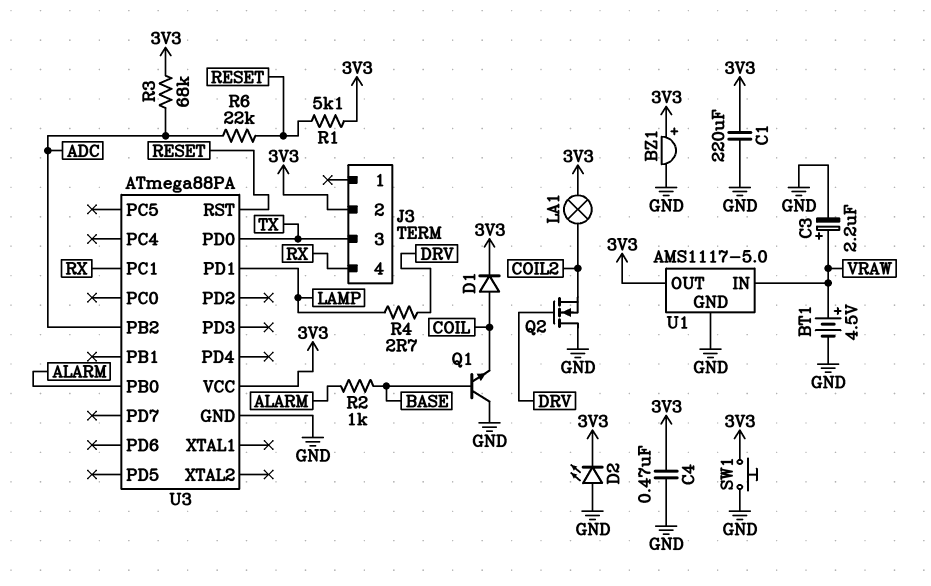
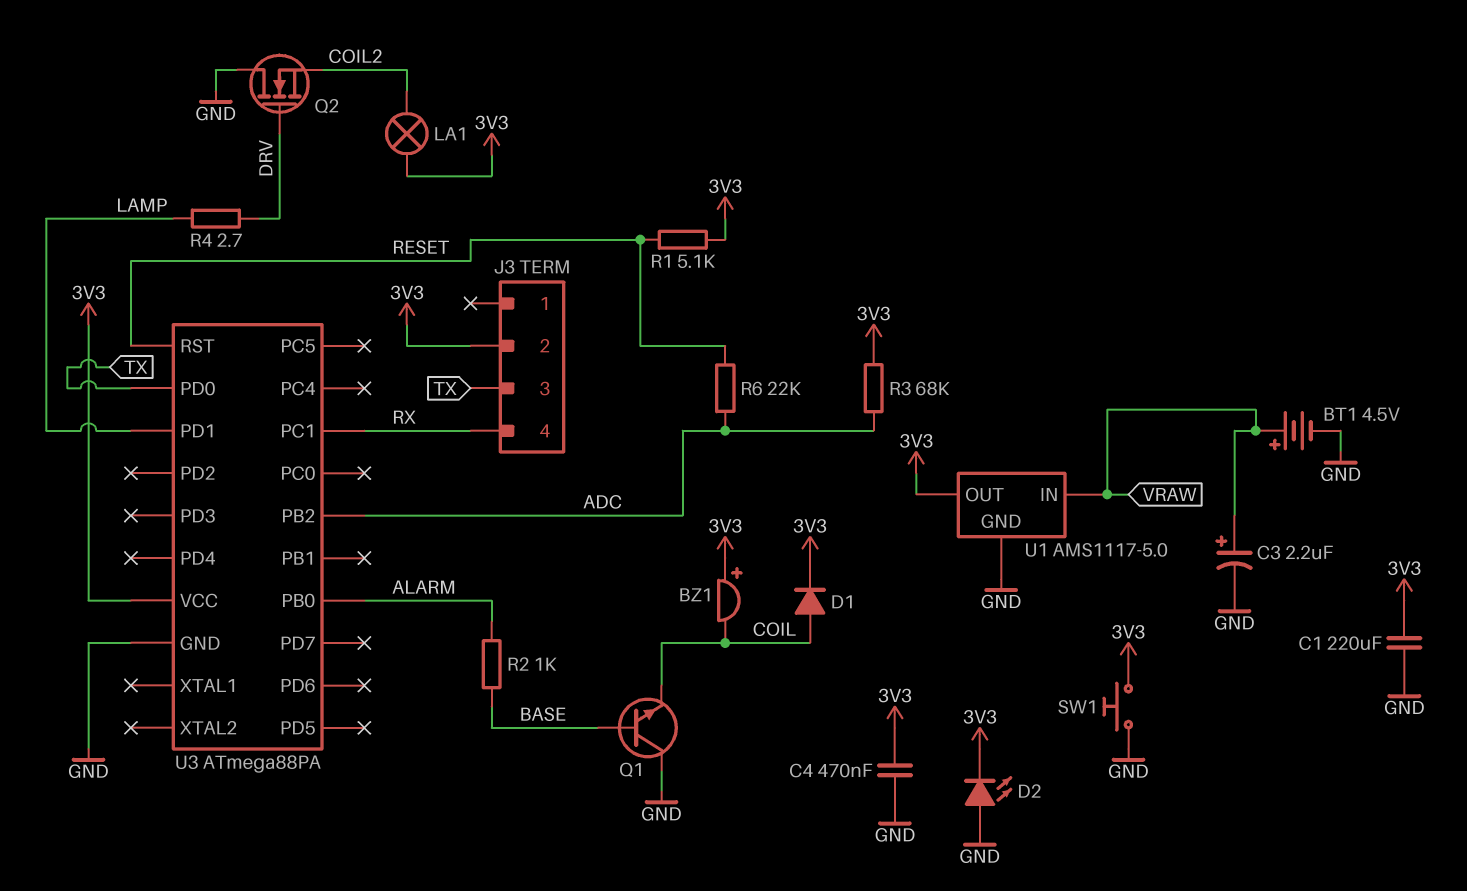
BZ1: buzzer (plus 3V3, minus GND) -> buzzer (plus 3V3, minus COIL)

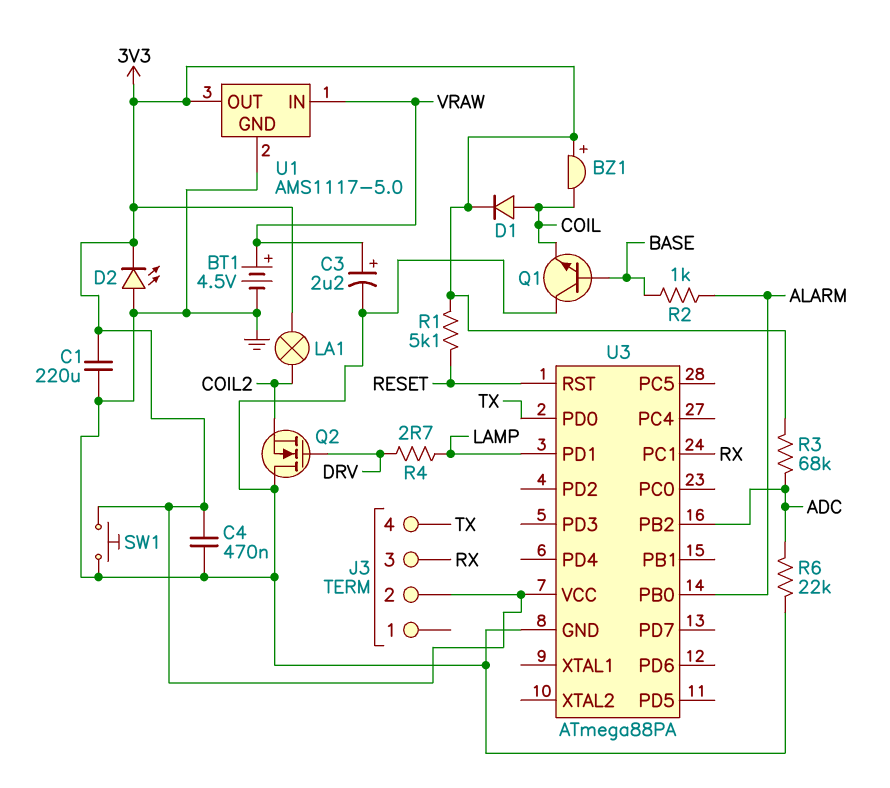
J3 pin 3: TX -> RX
J3 pin 4: RX -> TX
R6: 22k (ADC, RESET) -> 22k (ADC, GND)

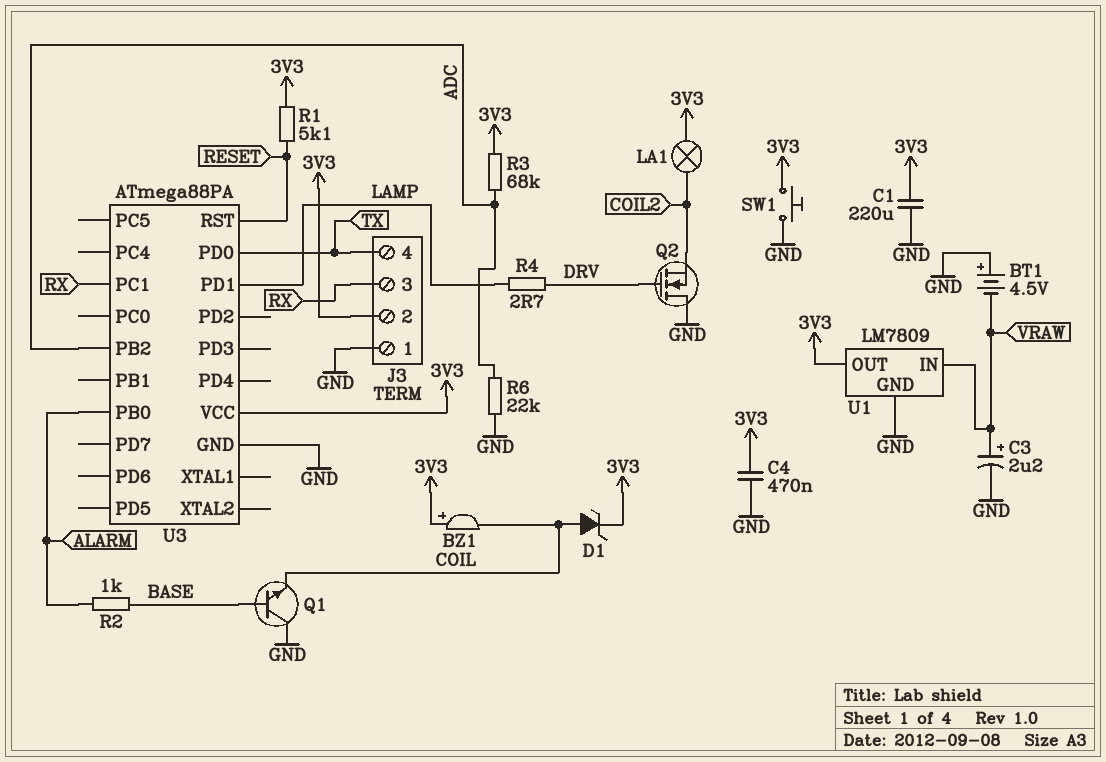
BT1: 4.5V (plus VRAW, minus GND) -> 4.5V (plus GND, minus VRAW)
D1: diode (A COIL, K 3V3) -> zener (A COIL, K 3V3)
D2: LED (A GND, K 3V3) -> none
J3 pin 1: none -> GND
U1: AMS1117-5.0 -> LM7809

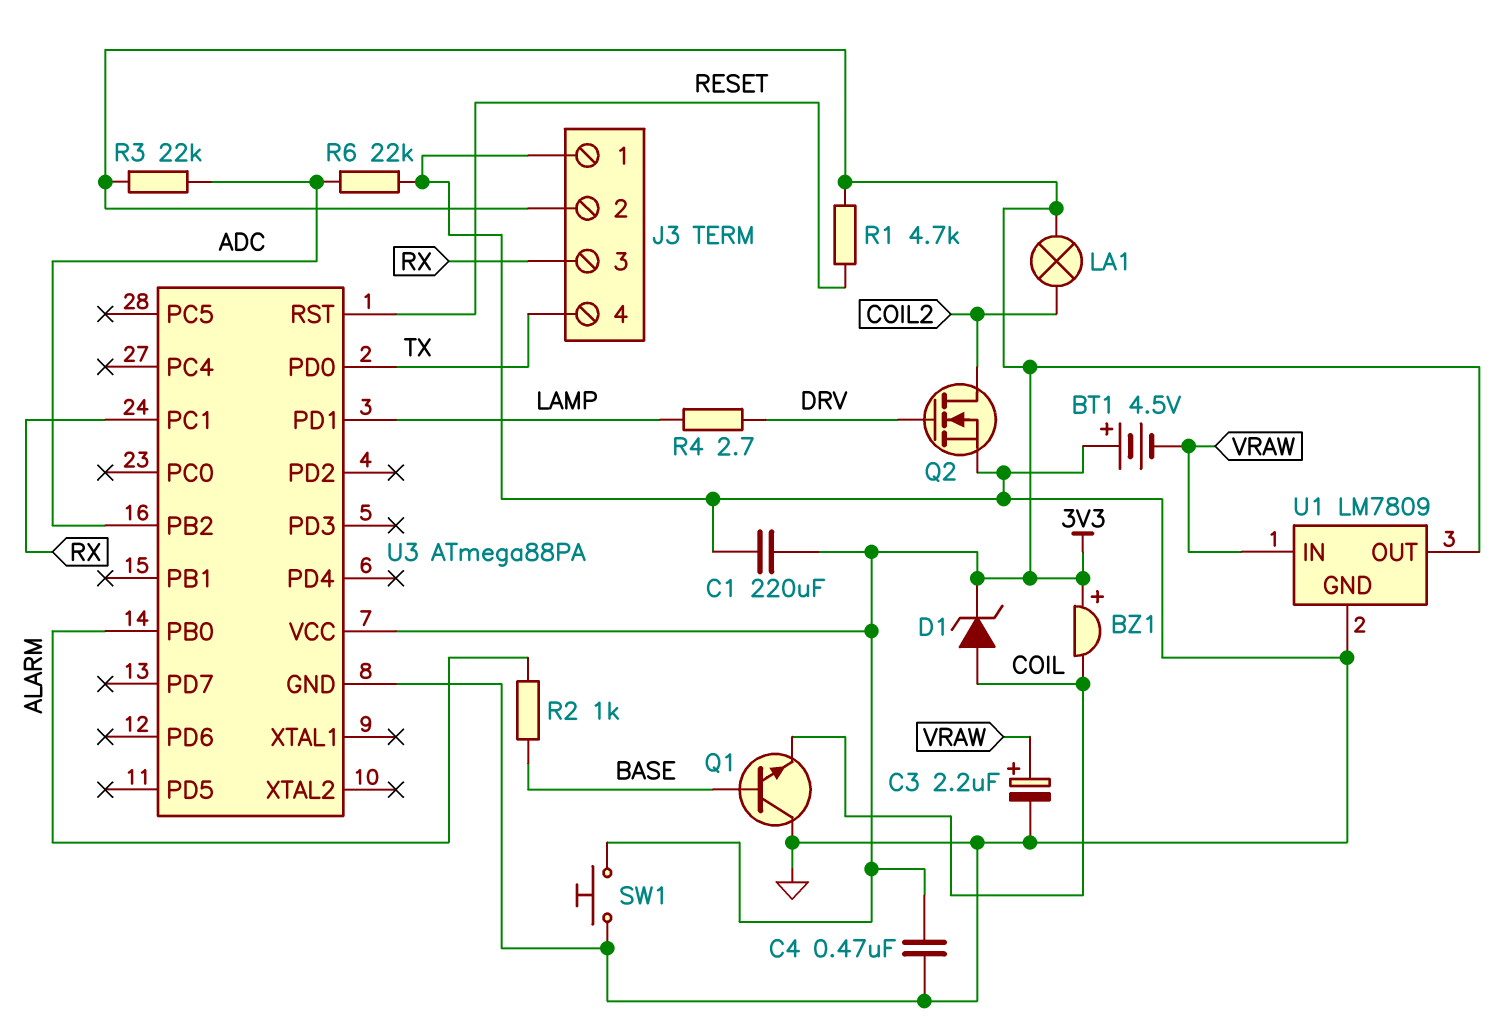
Q2: NMOS (G DRV, D GND, S COIL2) -> NMOS (G DRV, D COIL2, S GND)
R1: 5.1k (3V3, RESET) -> 4.7k (3V3, RESET)
R3: 68k (3V3, ADC) -> 22k (3V3, ADC)

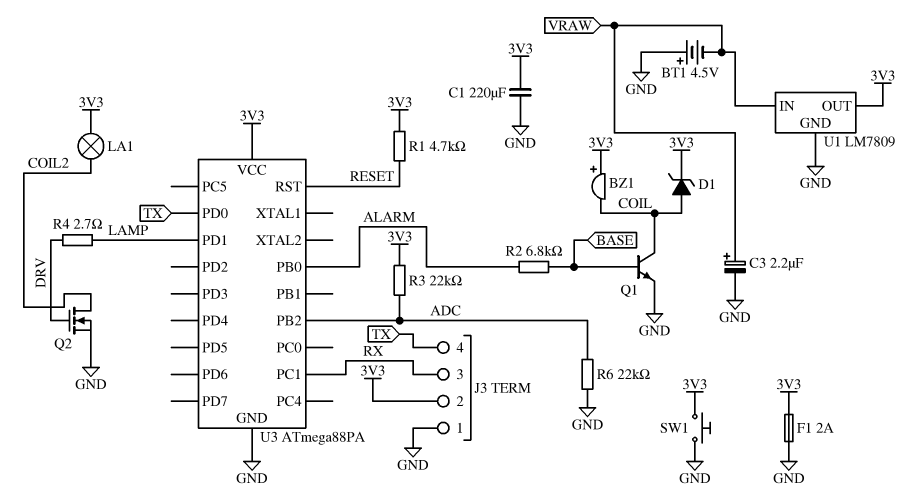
C4: 470nF (3V3, GND) -> none
F1: none -> 2A (3V3, GND)
Q1: NPN (B BASE, C GND, E COIL) -> NPN (B BASE, C COIL, E GND)
R2: 1k (ALARM, BASE) -> 6.8k (ALARM, BASE)

